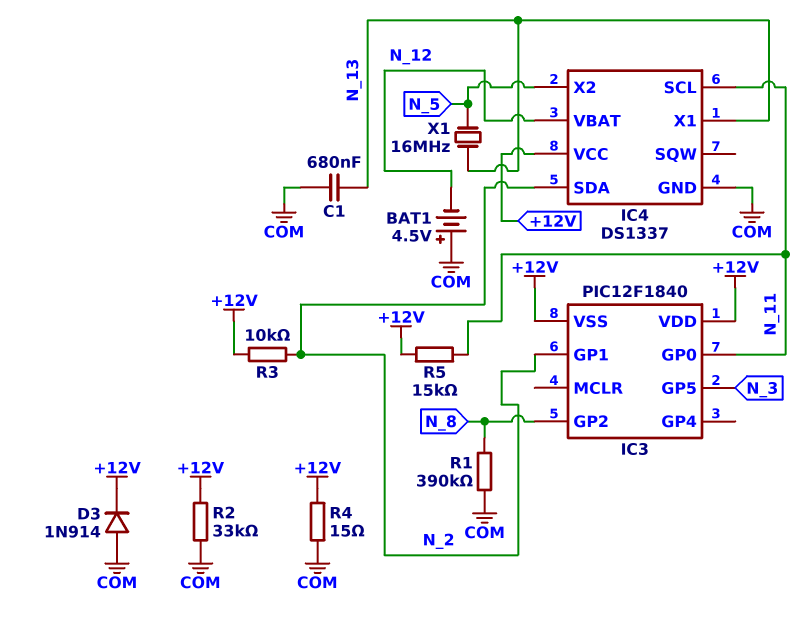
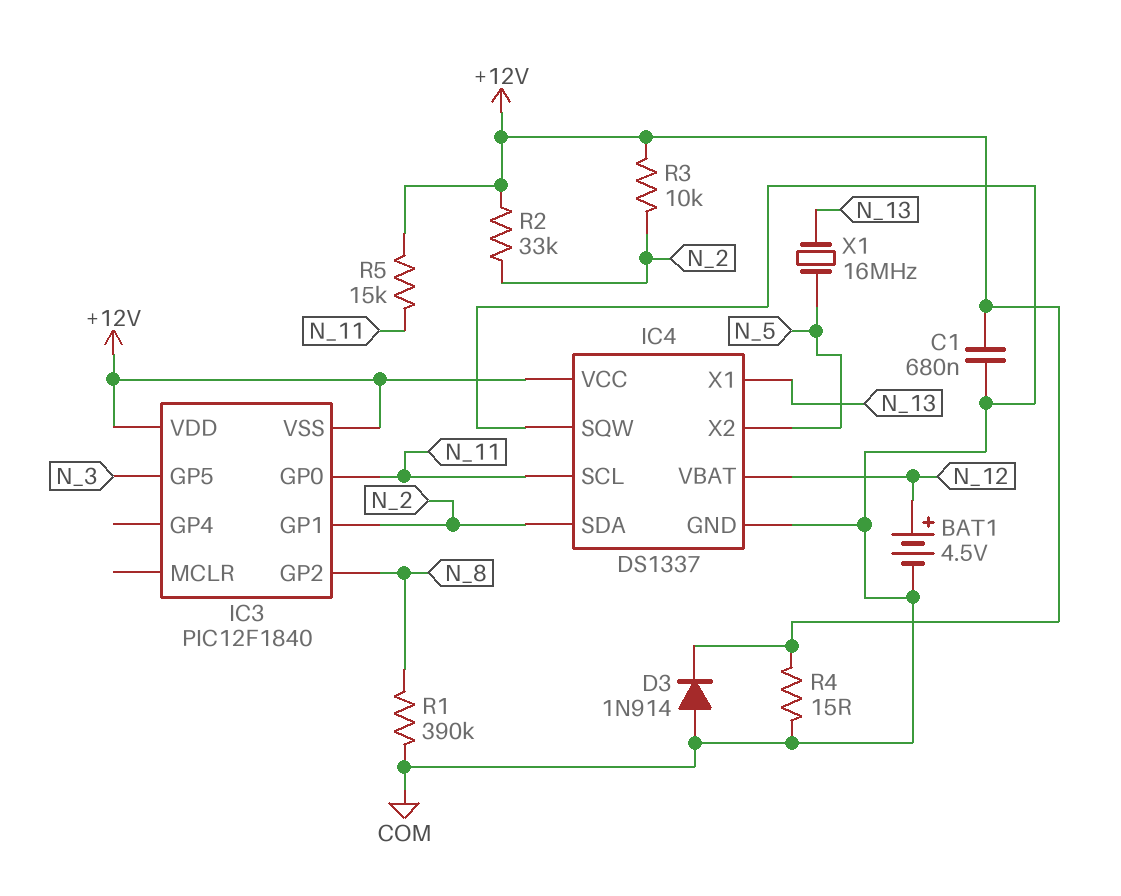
BAT1: 4.5V (plus COM, minus N_12) -> 4.5V (plus N_12, minus COM)
C1: 680nF (COM, N_13) -> 680nF (+12V, COM)
IC4 pin SQW: none -> COM
R2: 33k (+12V, COM) -> 33k (+12V, N_2)

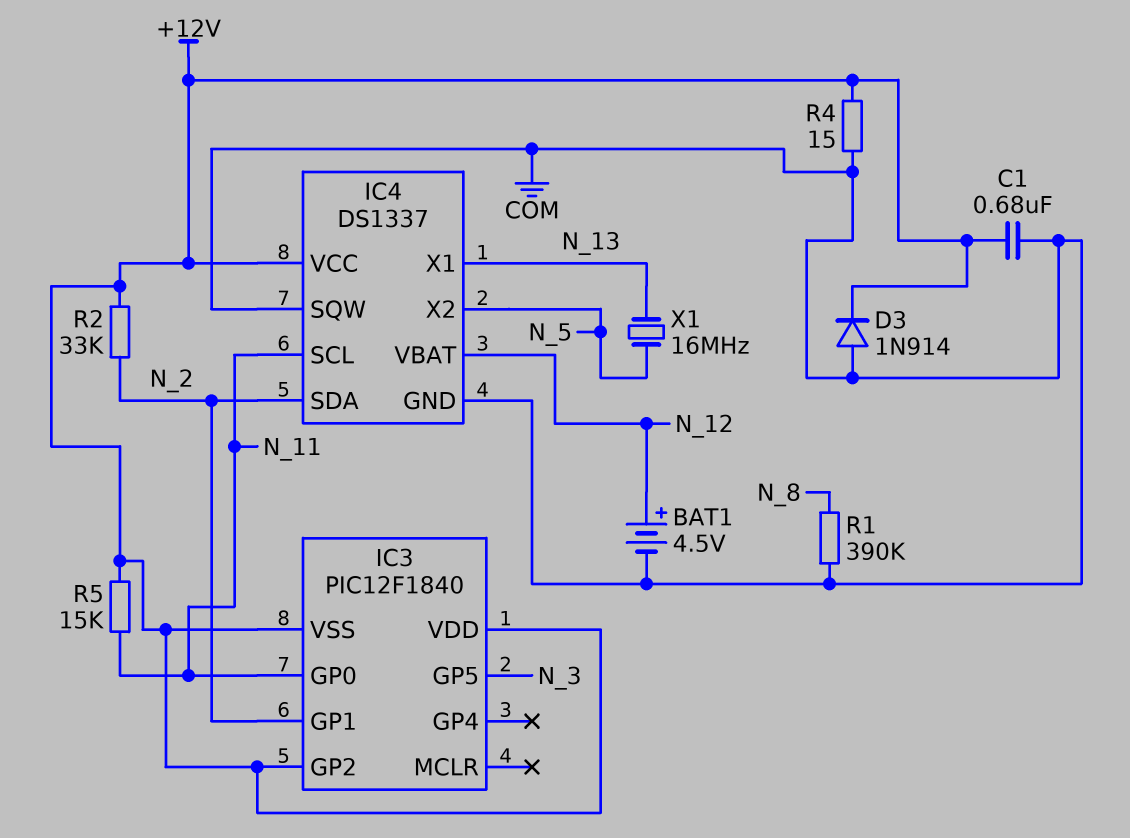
IC3 pin GP2: N_8 -> +12V
R3: 10k (+12V, N_2) -> none

